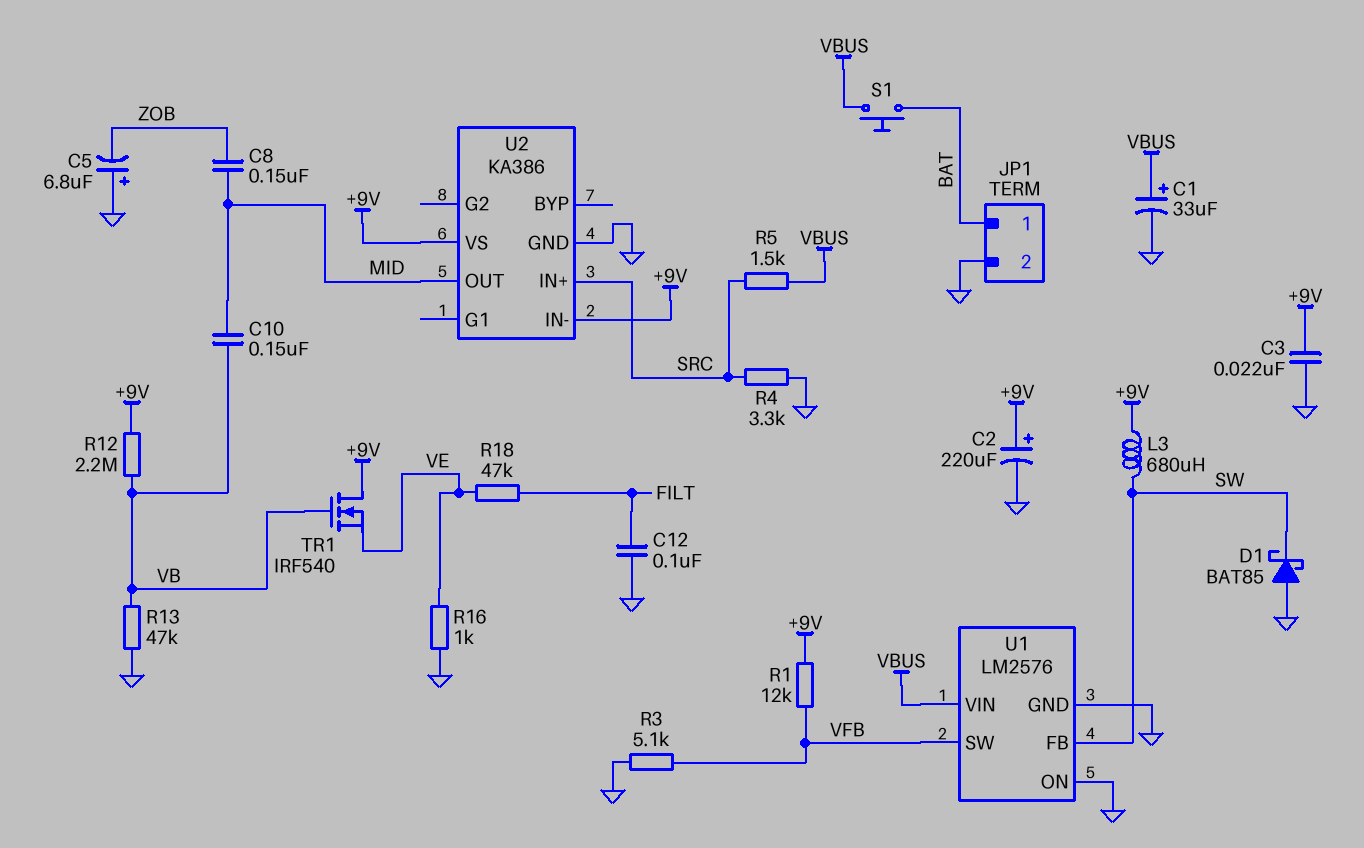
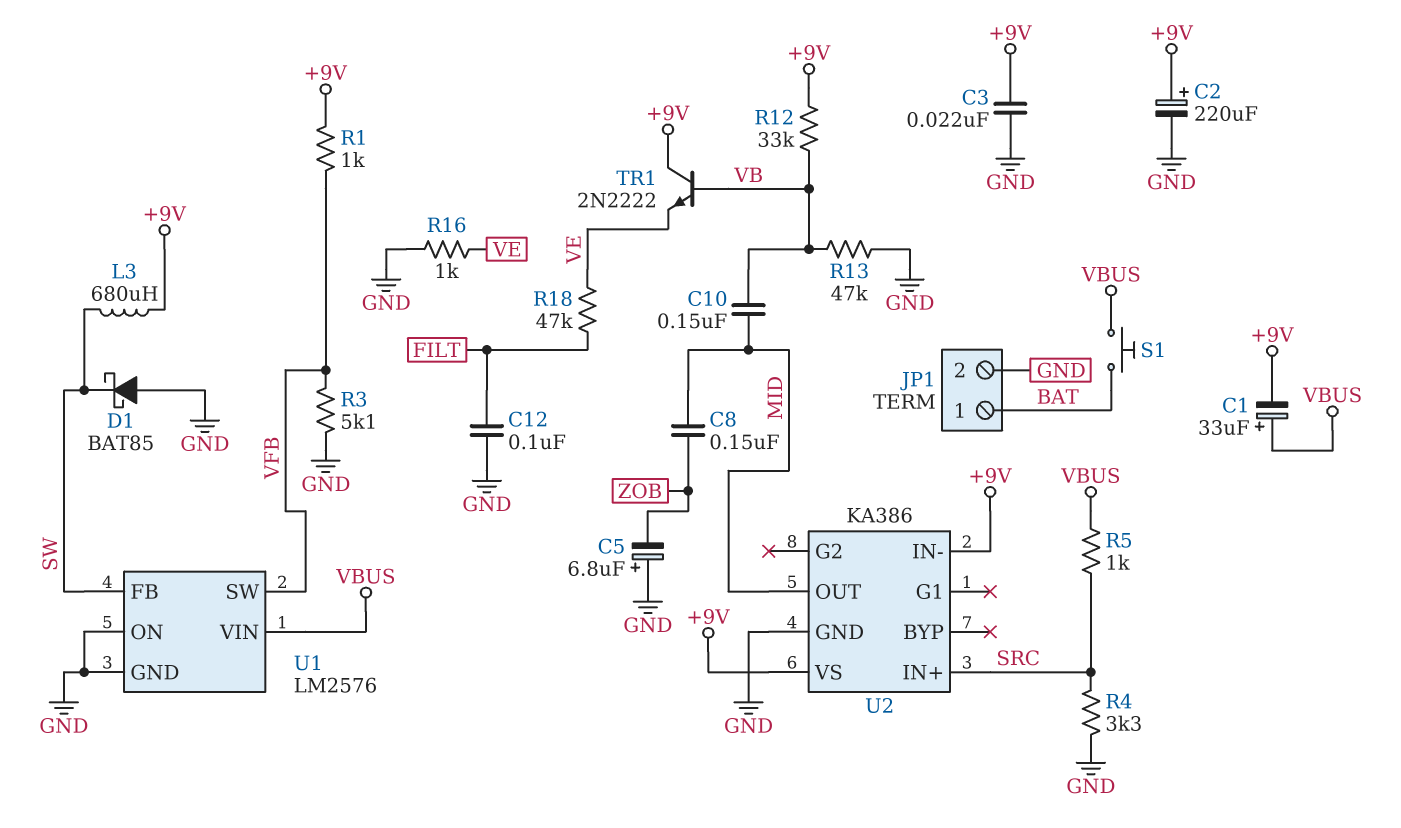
C1: 33uF (plus VBUS, minus GND) -> 33uF (plus VBUS, minus +9V)
R1: 12k (+9V, VFB) -> 1k (+9V, VFB)
R5: 1.5k (SRC, VBUS) -> 1k (SRC, VBUS)
R12: 2.2M (+9V, VB) -> 33k (+9V, VB)
TR1: NMOS IRF540 (G VB, D +9V, S VE) -> NPN 2N2222 (B VB, C +9V, E VE)

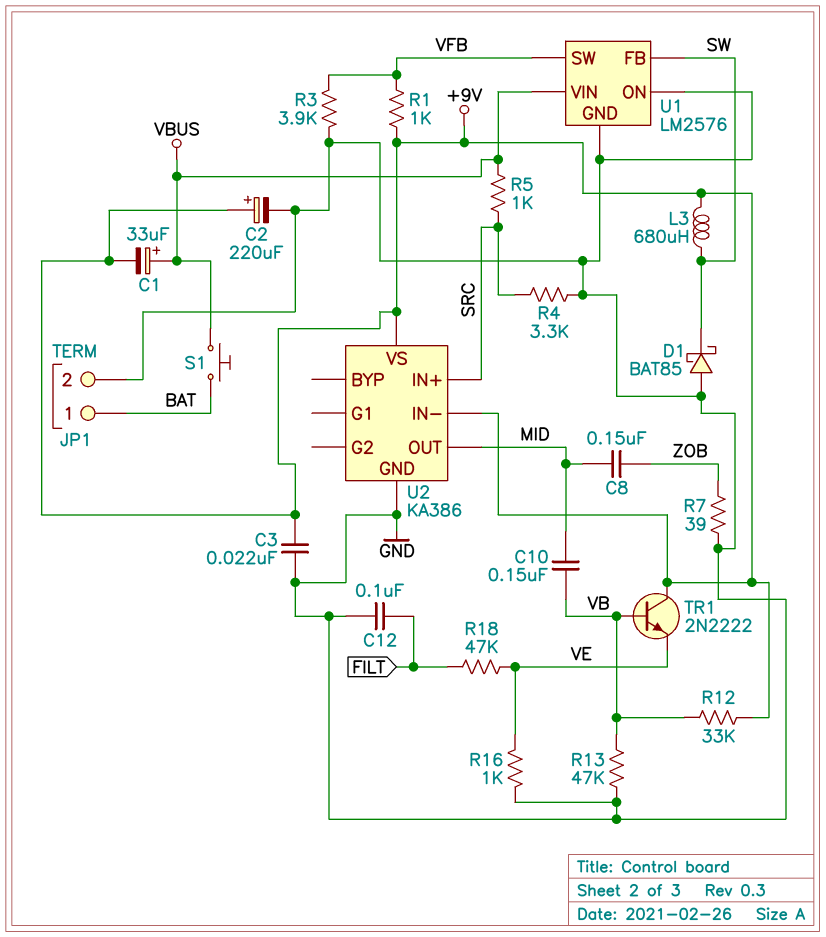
C5: 6.8uF (plus GND, minus ZOB) -> none
R3: 5.1k (GND, VFB) -> 3.9k (GND, VFB)
R7: none -> 39 (GND, ZOB)

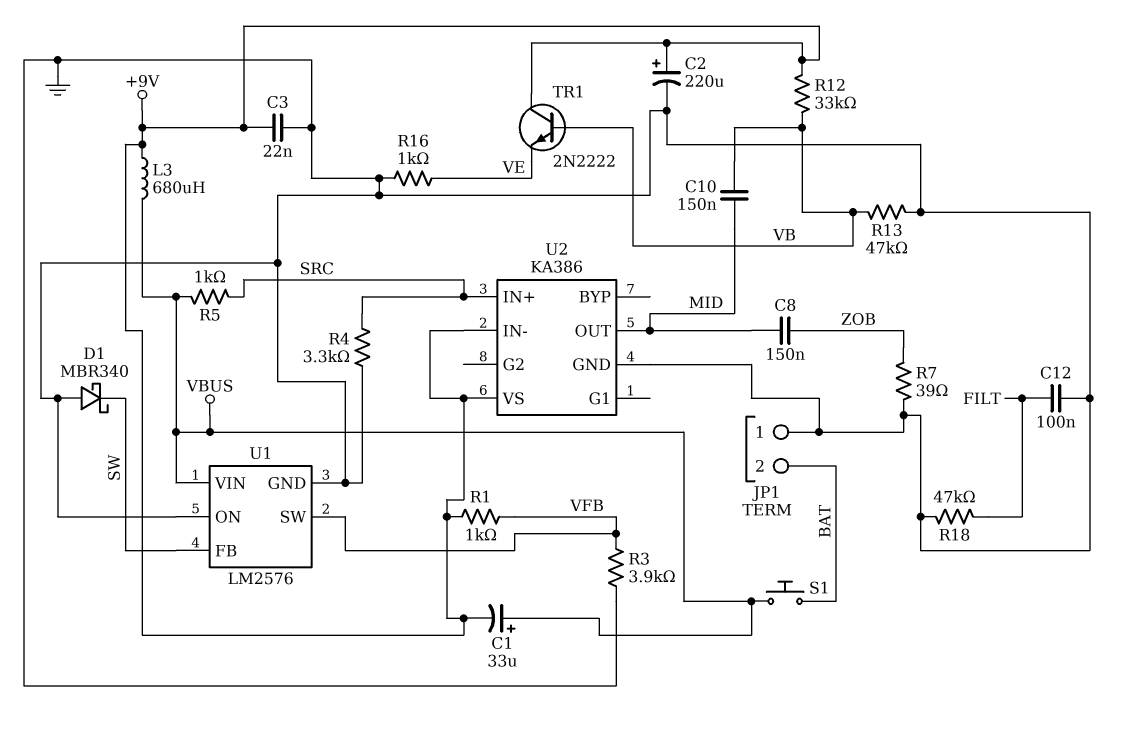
D1: schottky BAT85 (A GND, K SW) -> schottky MBR340 (A GND, K SW)
JP1 pin 1: BAT -> GND
JP1 pin 2: GND -> BAT
L3: 680uH (+9V, SW) -> 680uH (+9V, VBUS)
R18: 47k (FILT, VE) -> 47k (FILT, GND)

